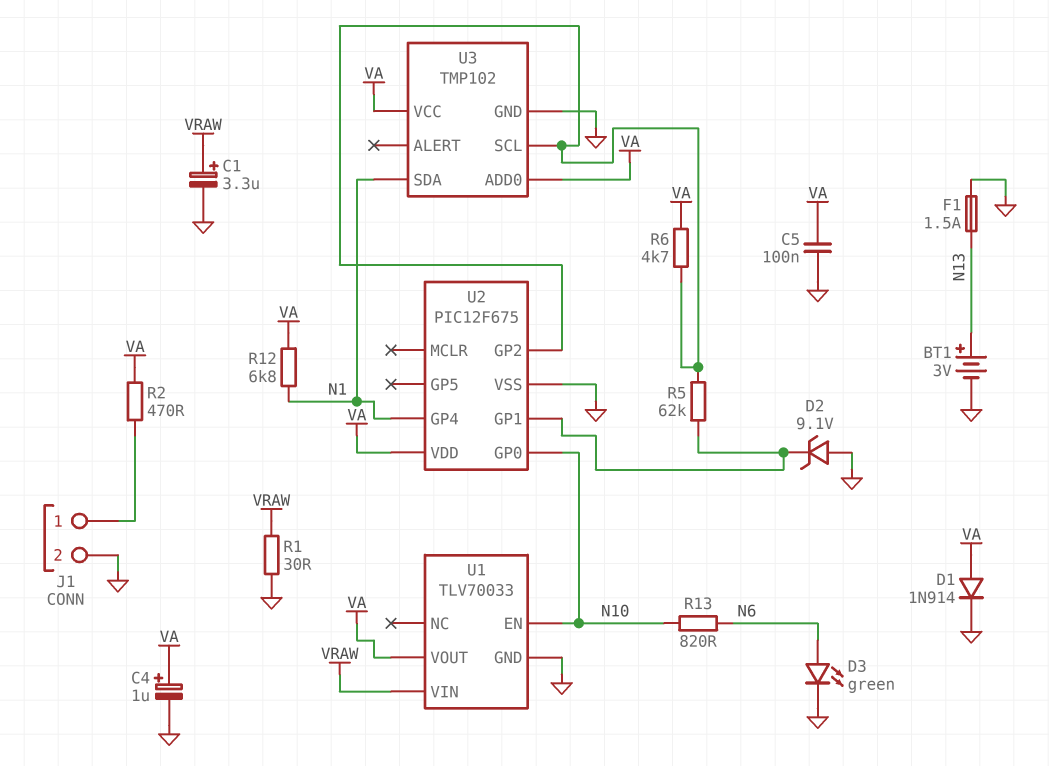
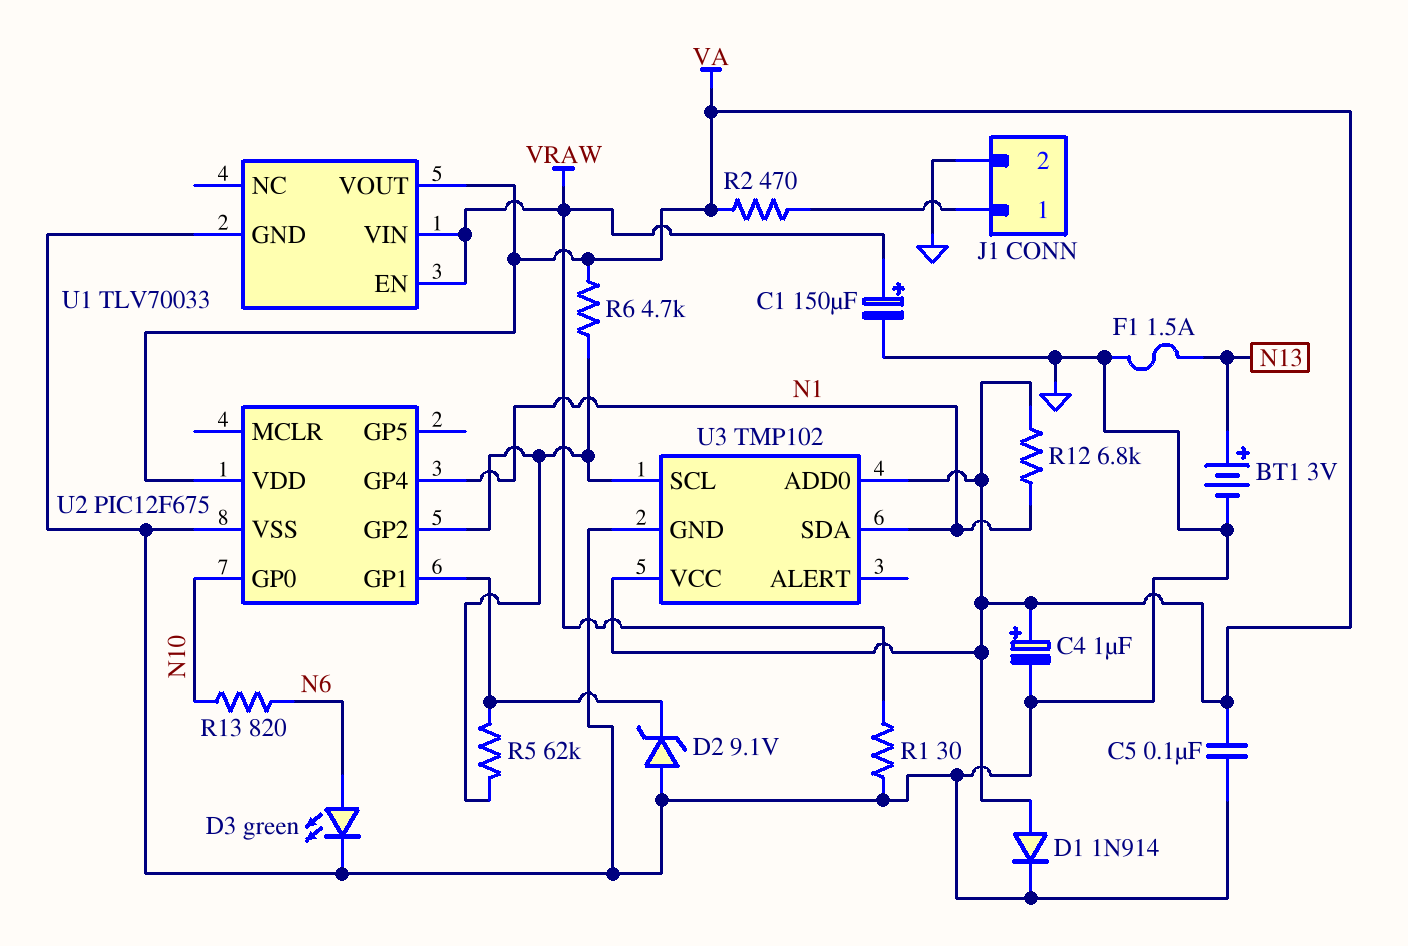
C1: 3.3uF (plus VRAW, minus GND) -> 150uF (plus VRAW, minus GND)
U1 pin EN: N10 -> VRAW

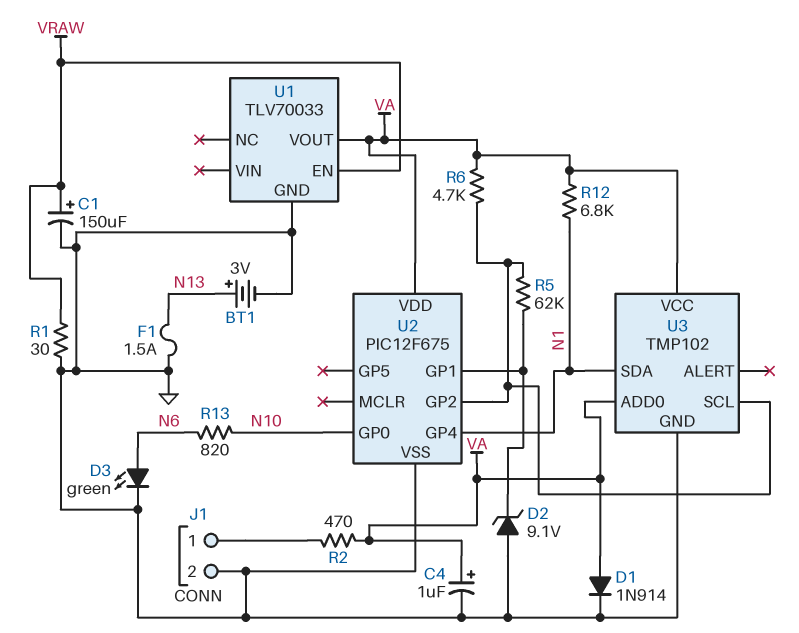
C5: 100nF (GND, VA) -> none
U1 pin VIN: VRAW -> none

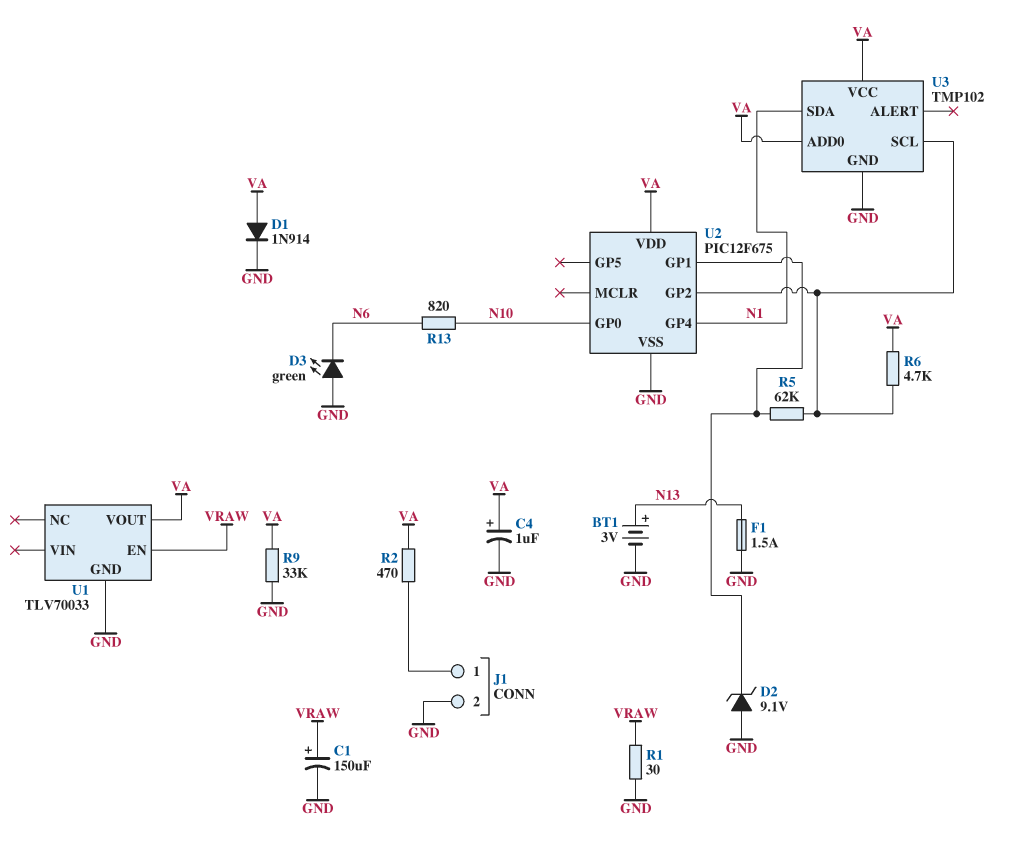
D3: LED green (A N6, K GND) -> LED green (A GND, K N6)
R9: none -> 33k (GND, VA)
R12: 6.8k (N1, VA) -> none

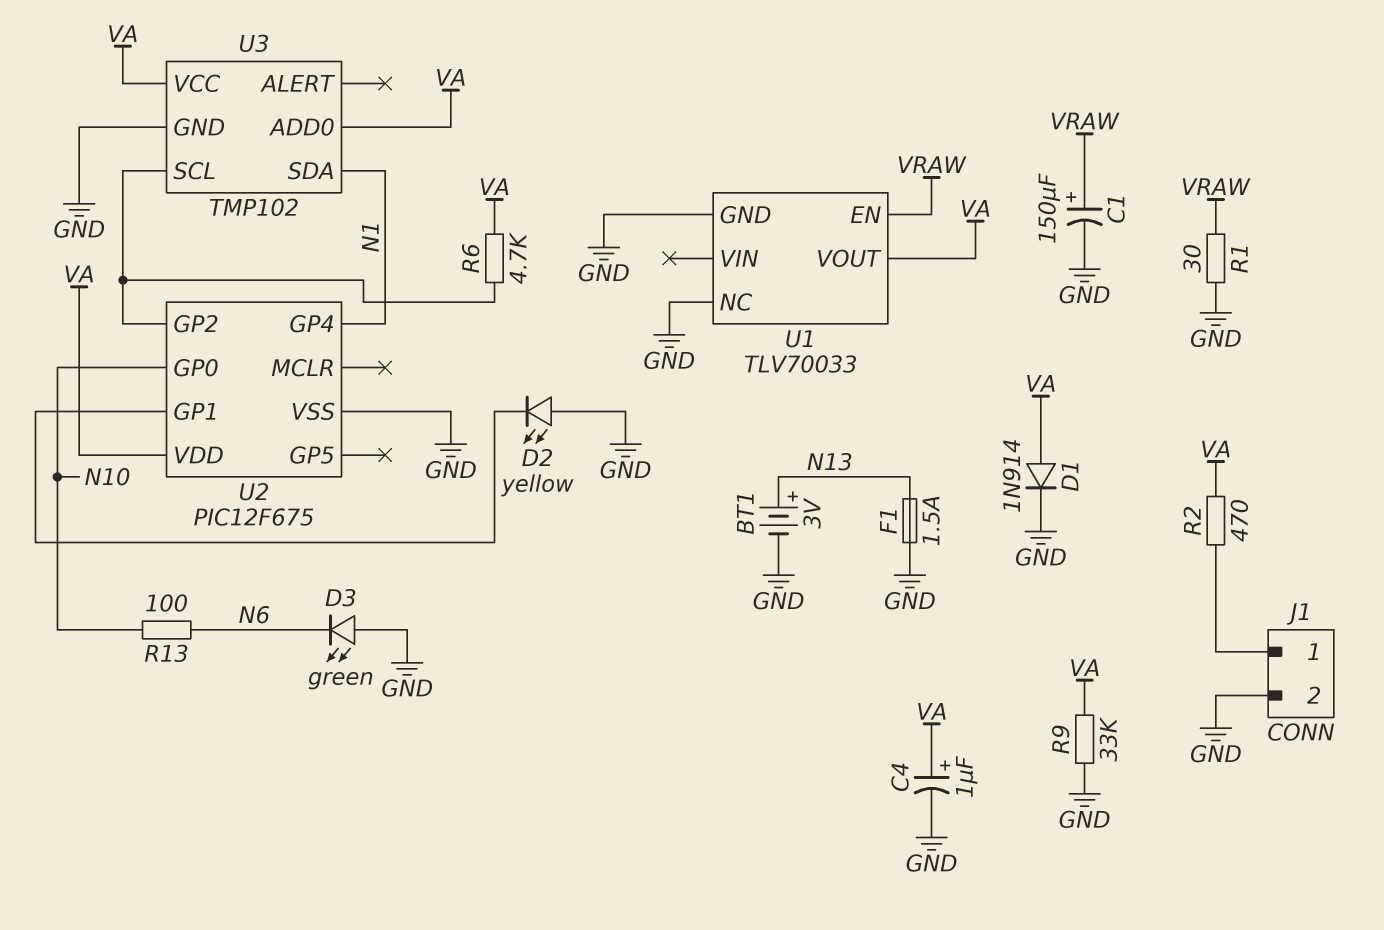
D2: zener 9.1V (A GND, K U2/GP1) -> LED yellow (A GND, K U2/GP1)
R5: 62k (U2/GP1, U2/GP2) -> none
R13: 820 (N6, N10) -> 100 (N6, N10)
U1 pin NC: none -> GND

